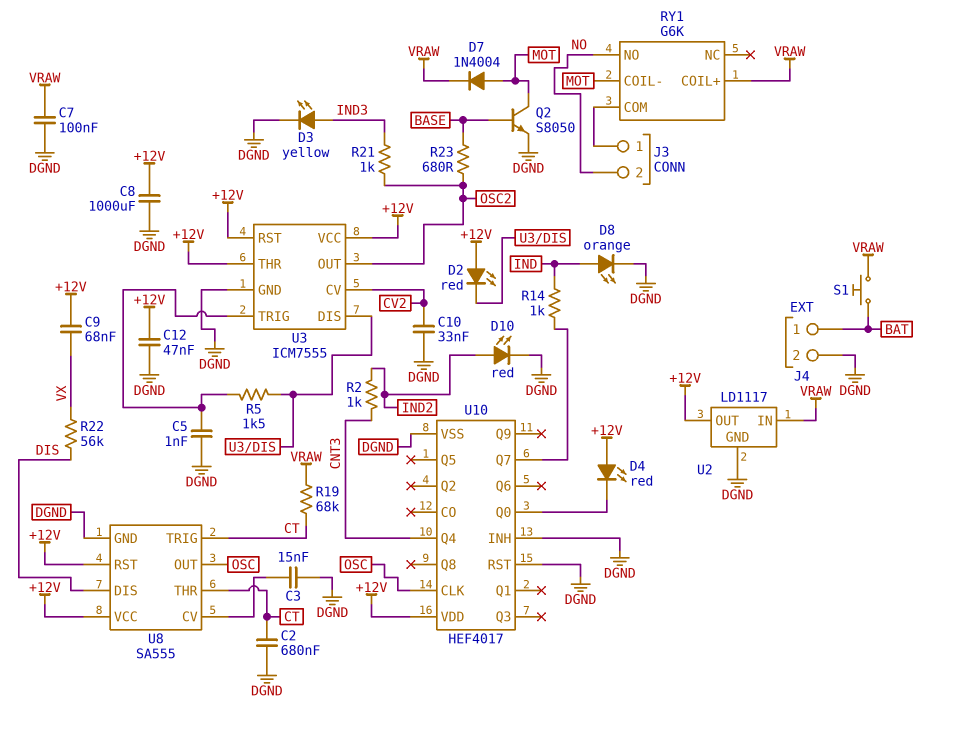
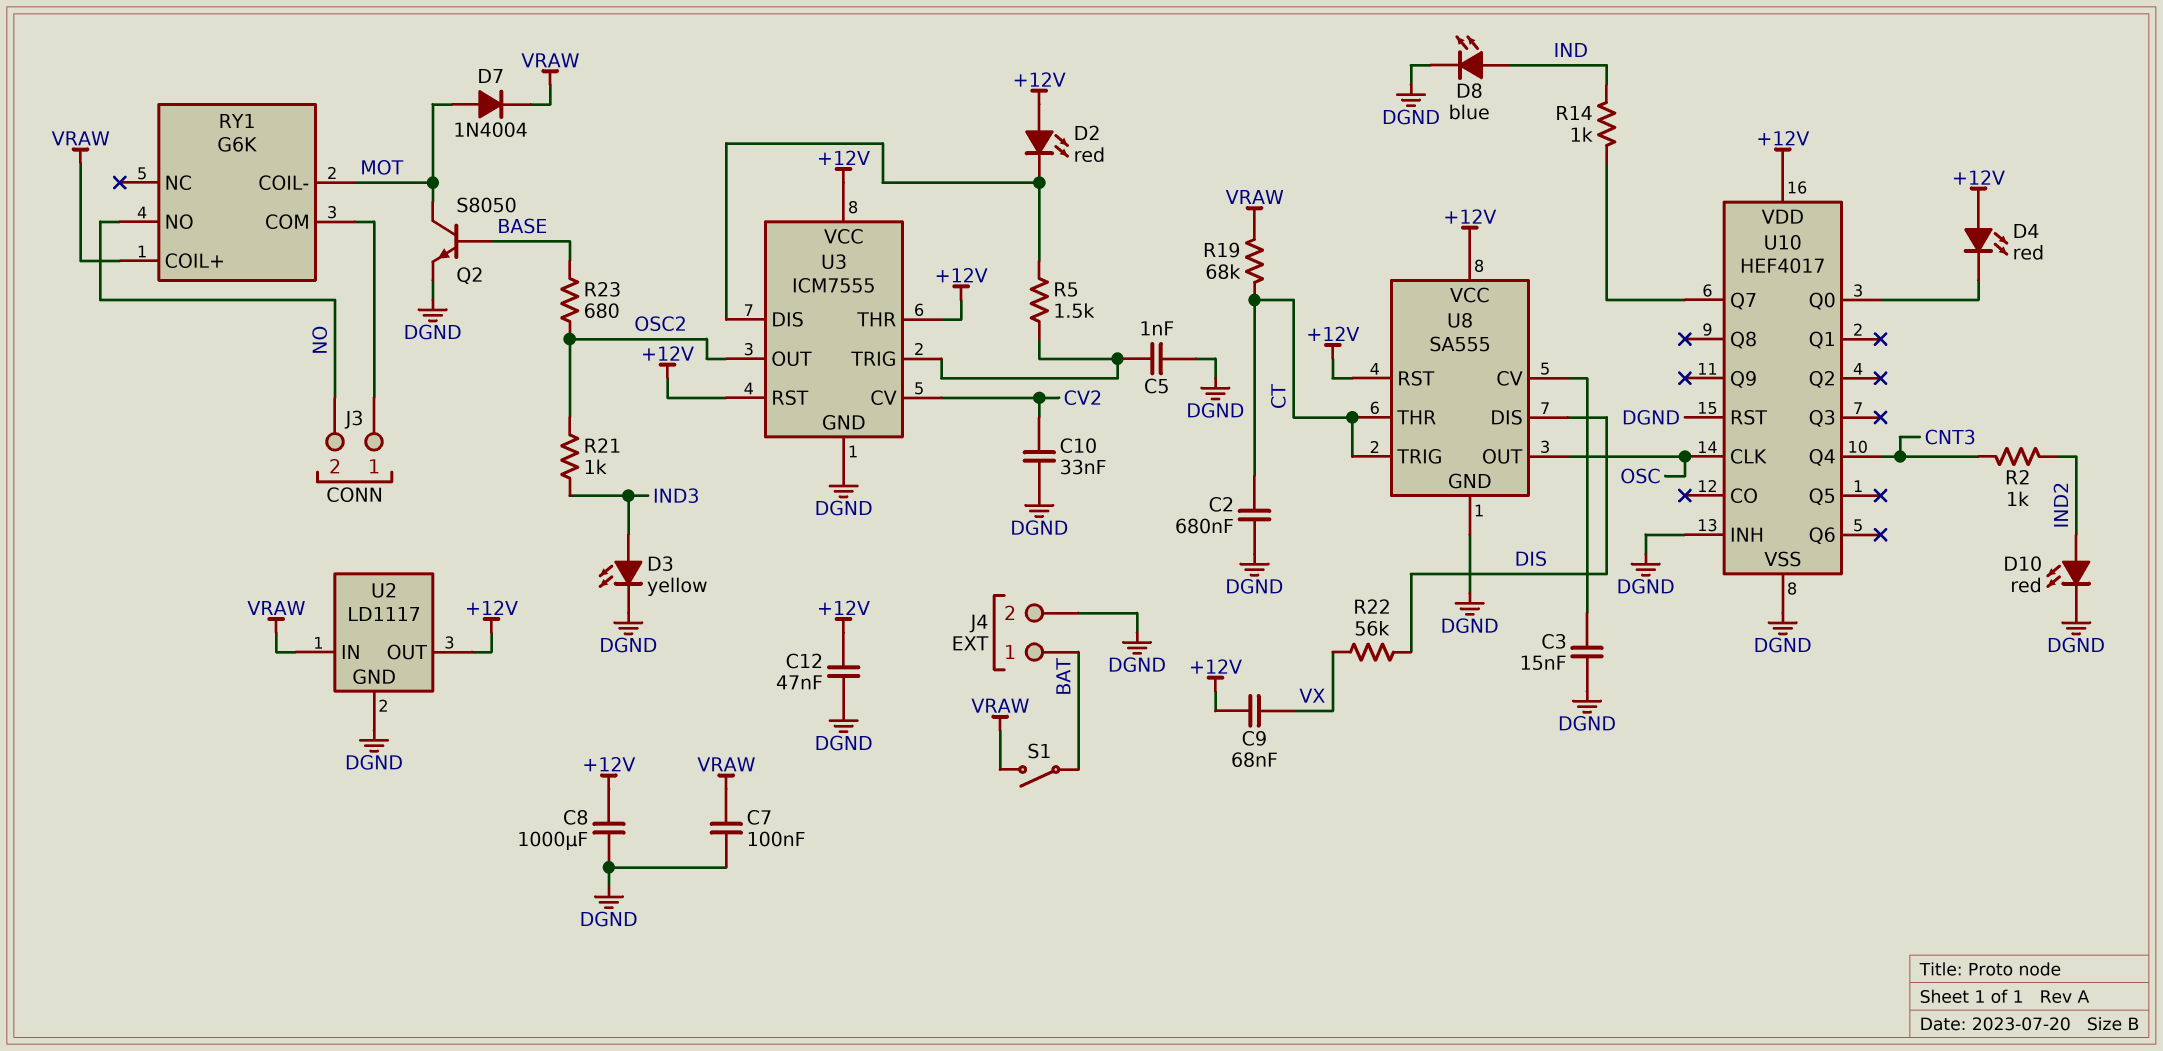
D8: LED orange (A IND, K DGND) -> LED blue (A IND, K DGND)
S1: button (BAT, VRAW) -> switch (BAT, VRAW)

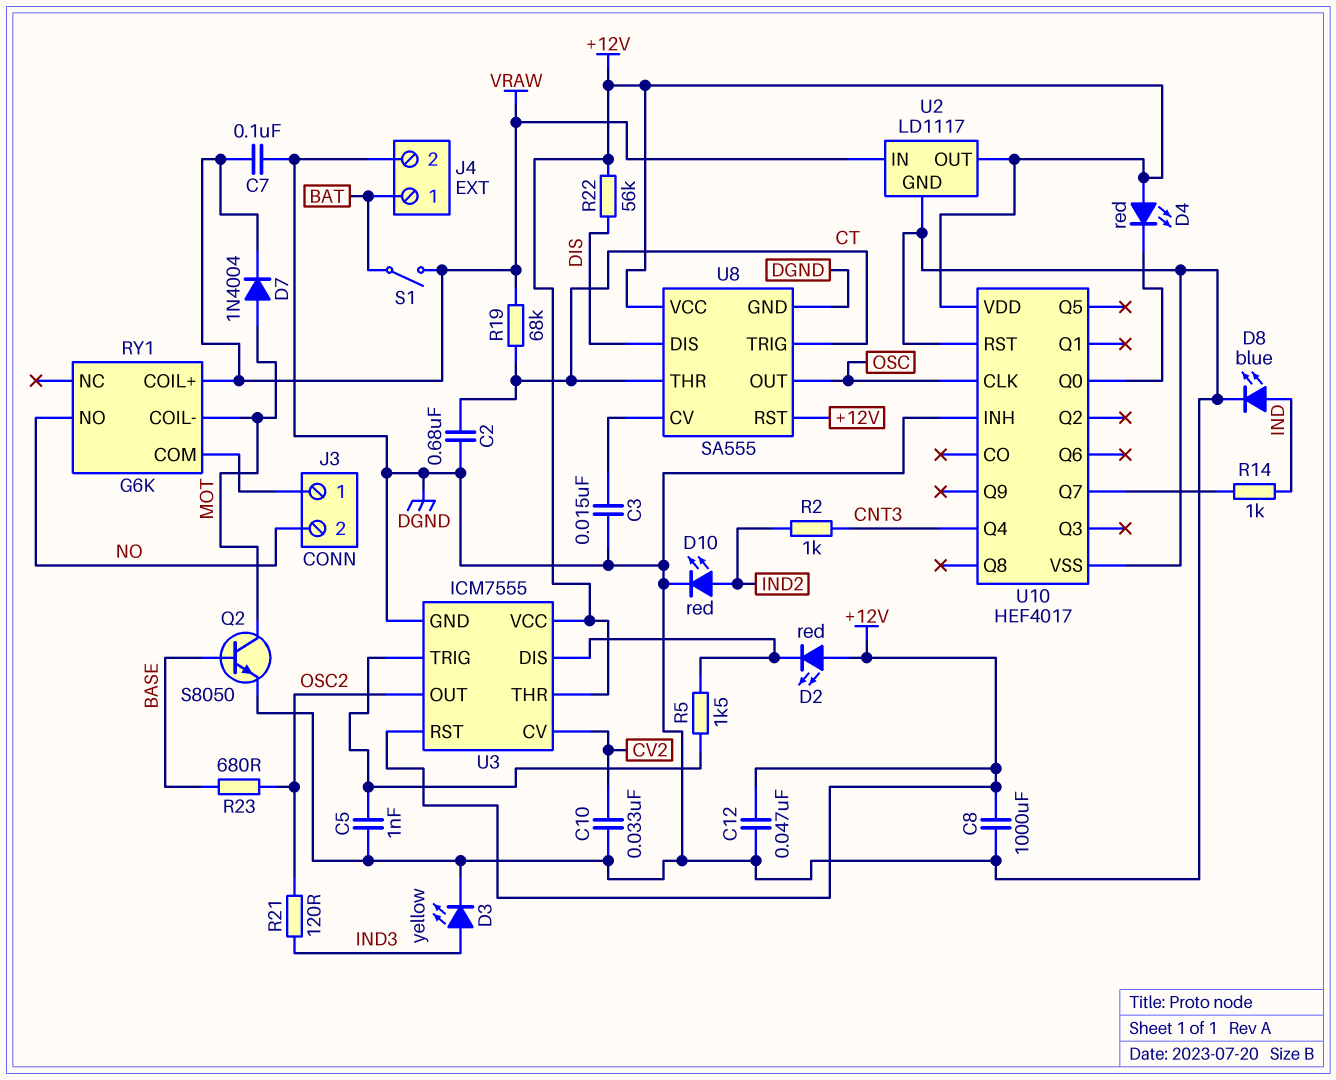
C9: 68nF (+12V, VX) -> none
R21: 1k (IND3, OSC2) -> 120 (IND3, OSC2)
R22: 56k (DIS, VX) -> 56k (+12V, DIS)

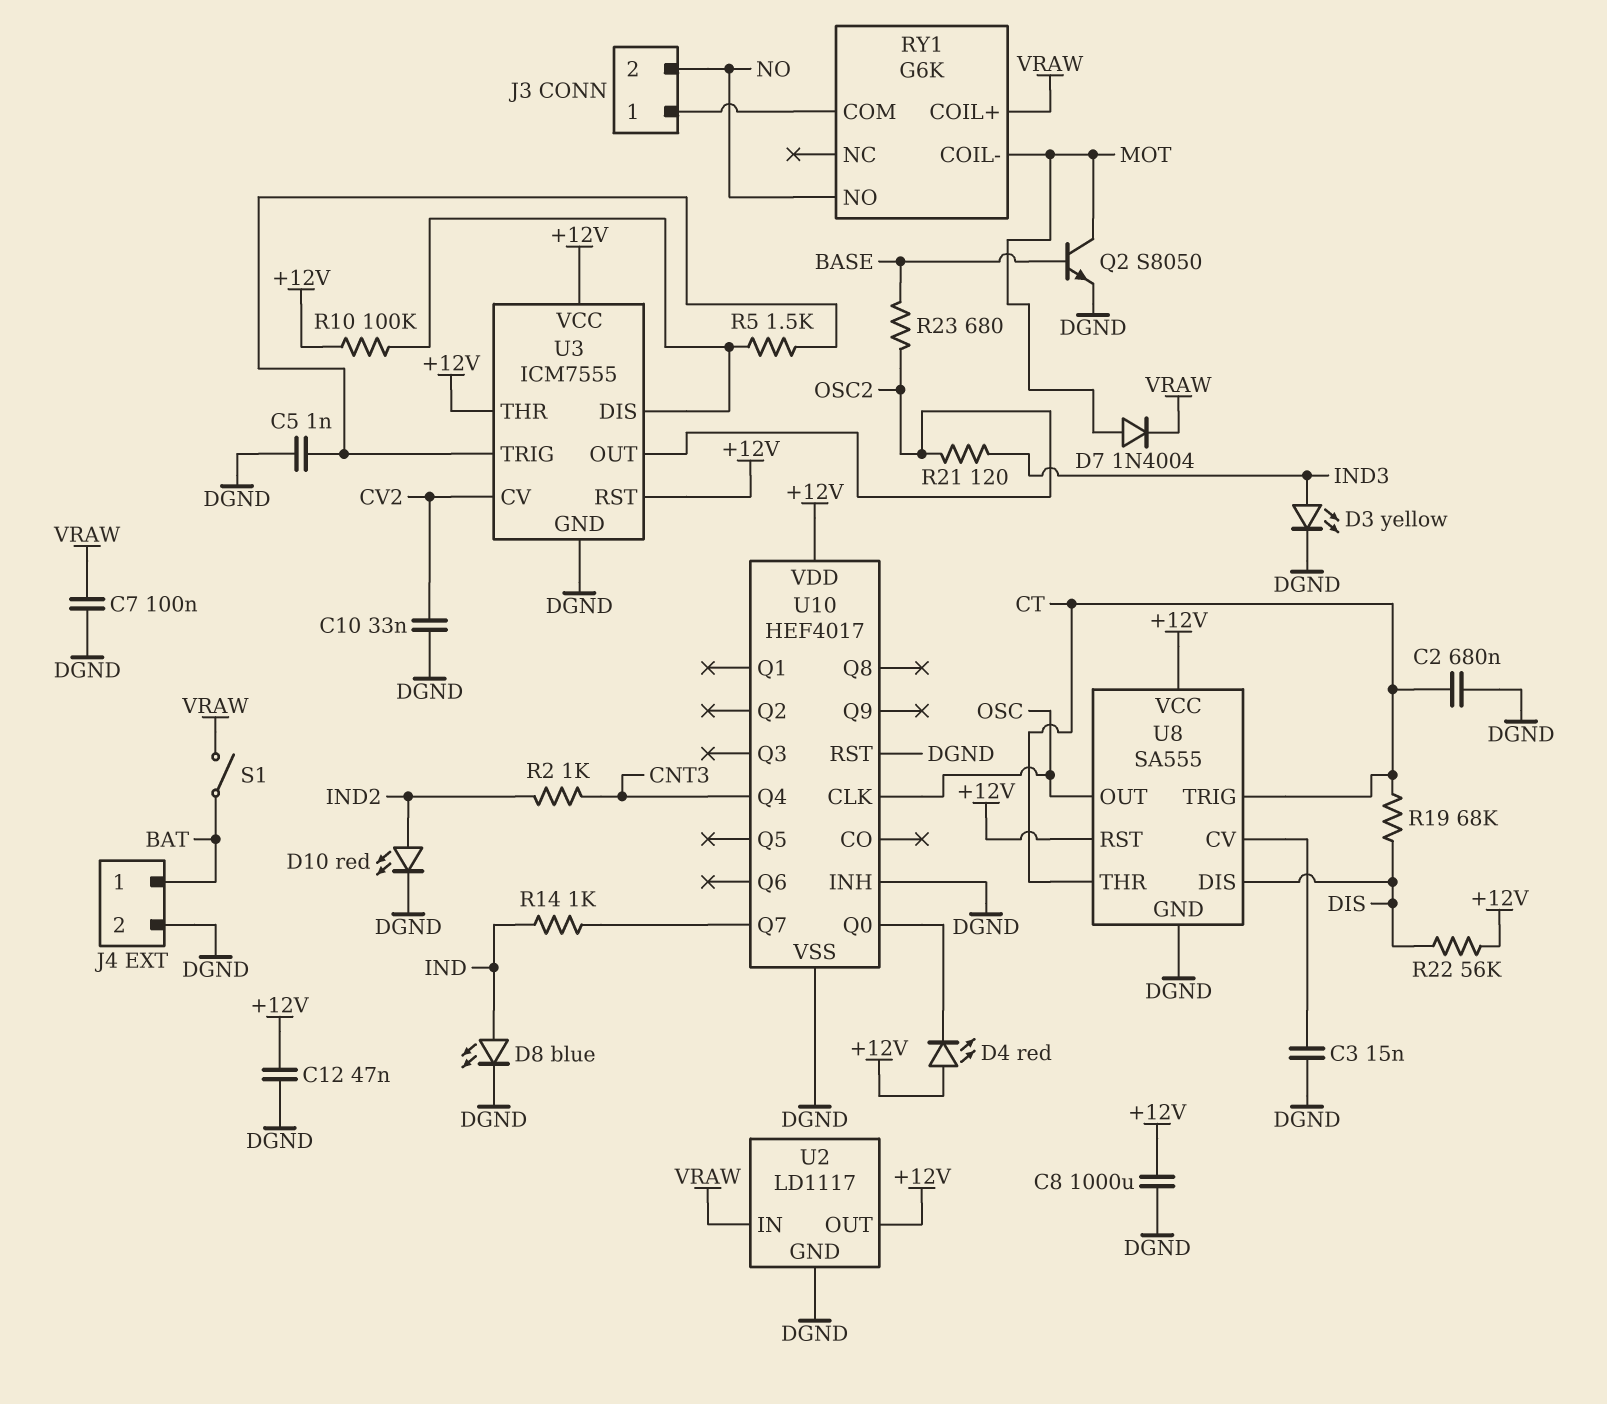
D2: LED red (A +12V, K U3/DIS) -> none
R10: none -> 100k (+12V, U3/DIS)
R19: 68k (CT, VRAW) -> 68k (CT, DIS)

